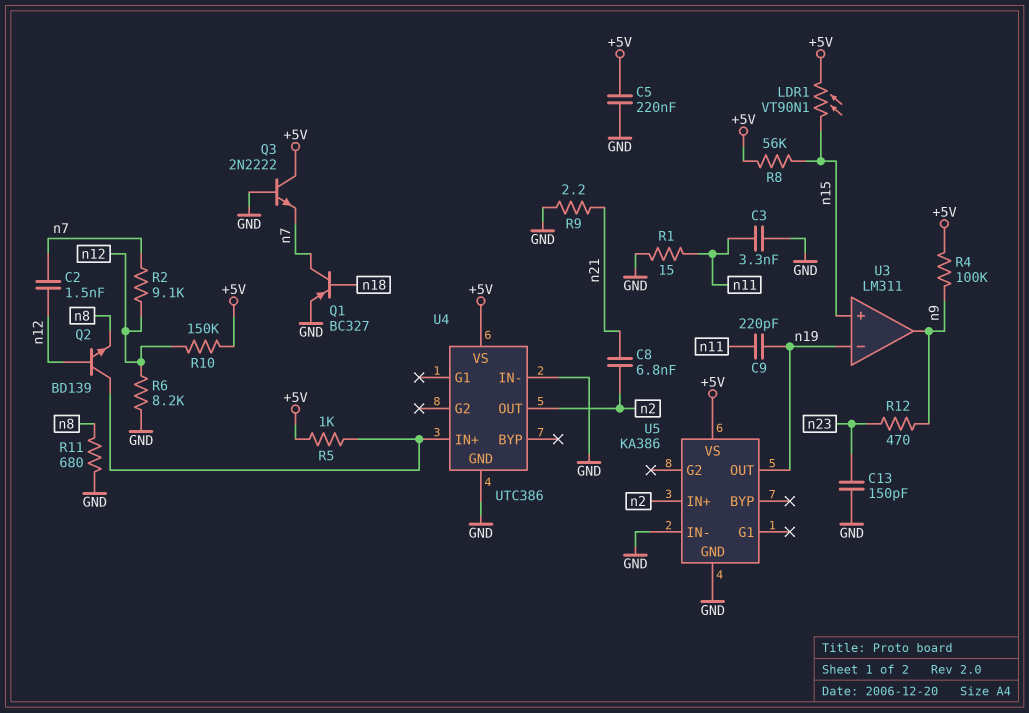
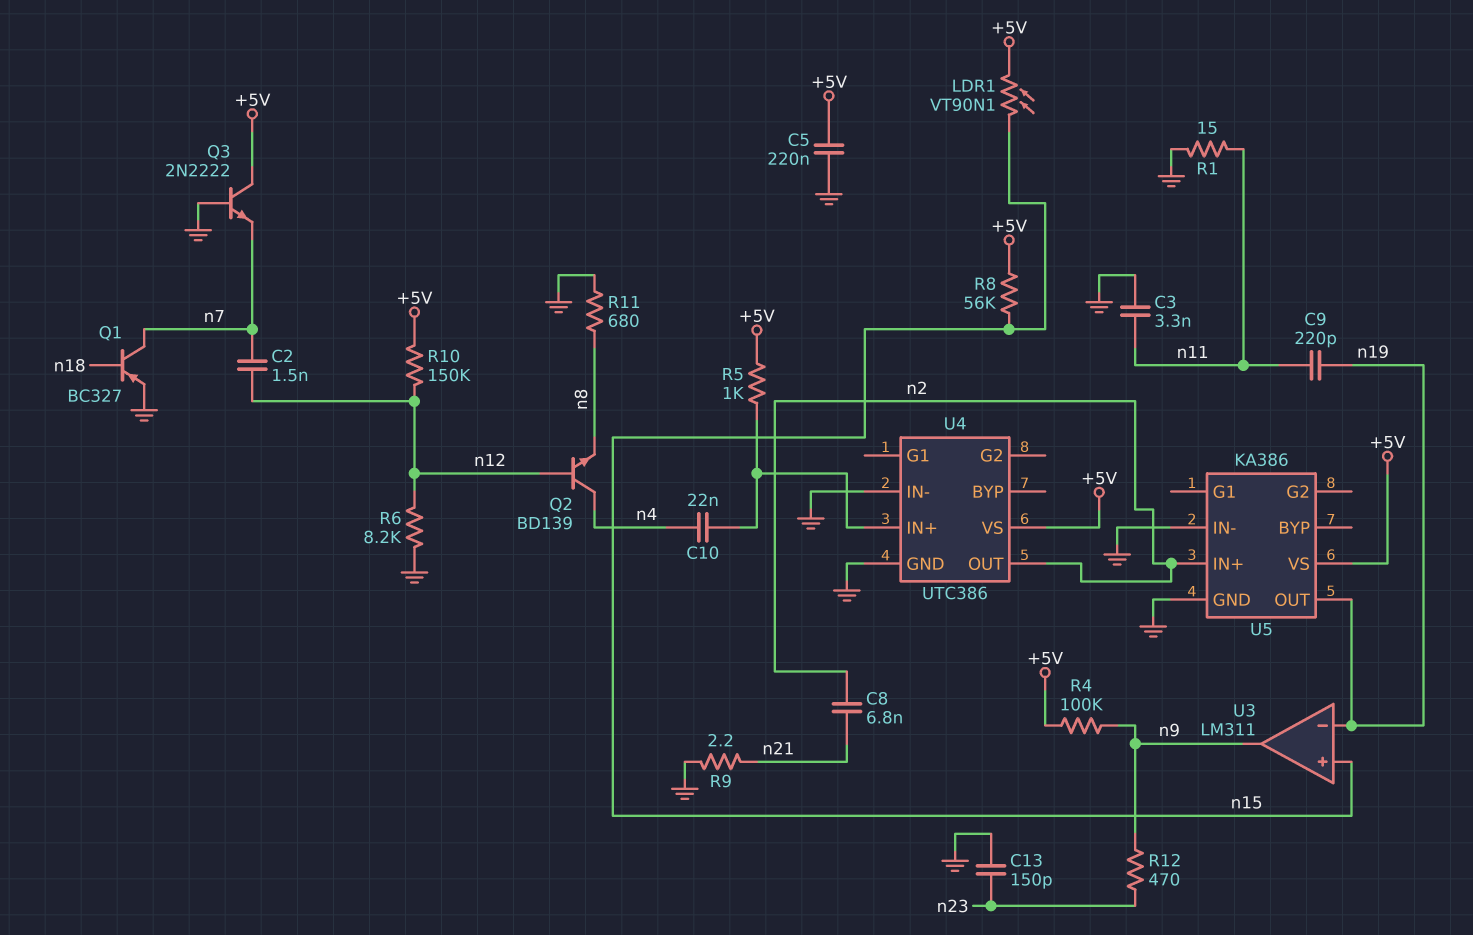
C10: none -> 22nF (U4/IN+, n4)
Q2: NPN BD139 (B n12, C U4/IN+, E n8) -> NPN BD139 (B n12, C n4, E n8)
R2: 9.1k (n7, n12) -> none

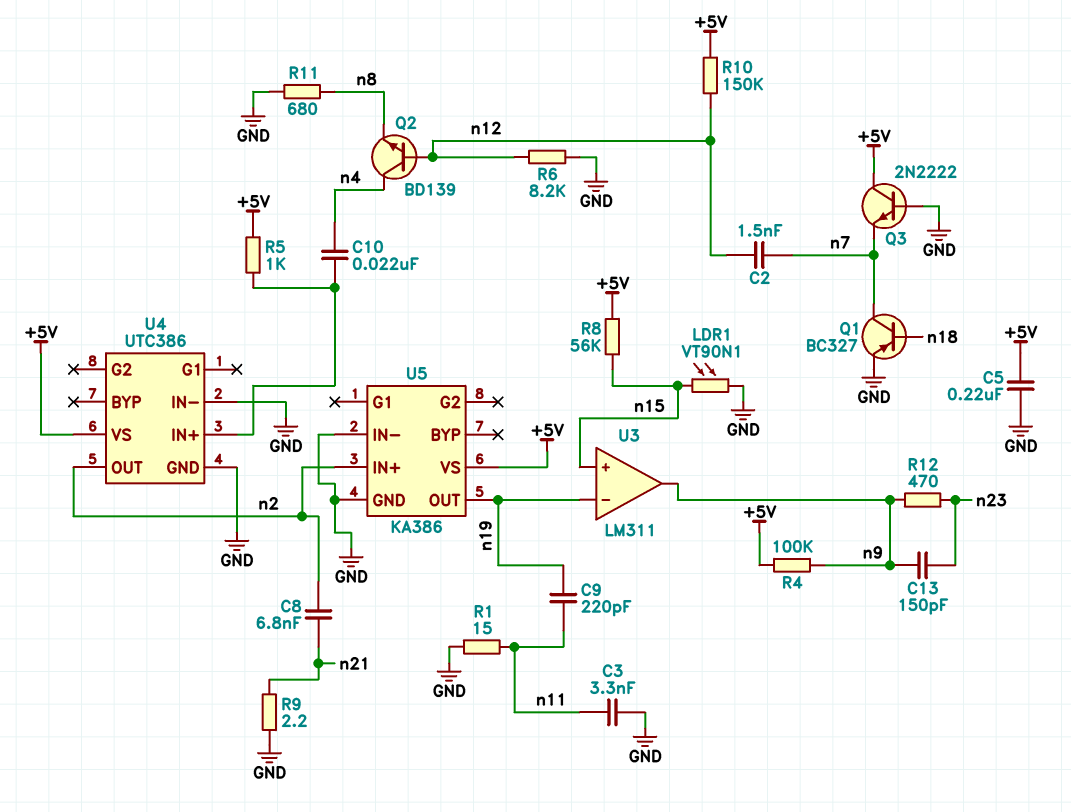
C13: 150pF (GND, n23) -> 150pF (n9, n23)
LDR1: VT90N1 (+5V, n15) -> VT90N1 (GND, n15)

